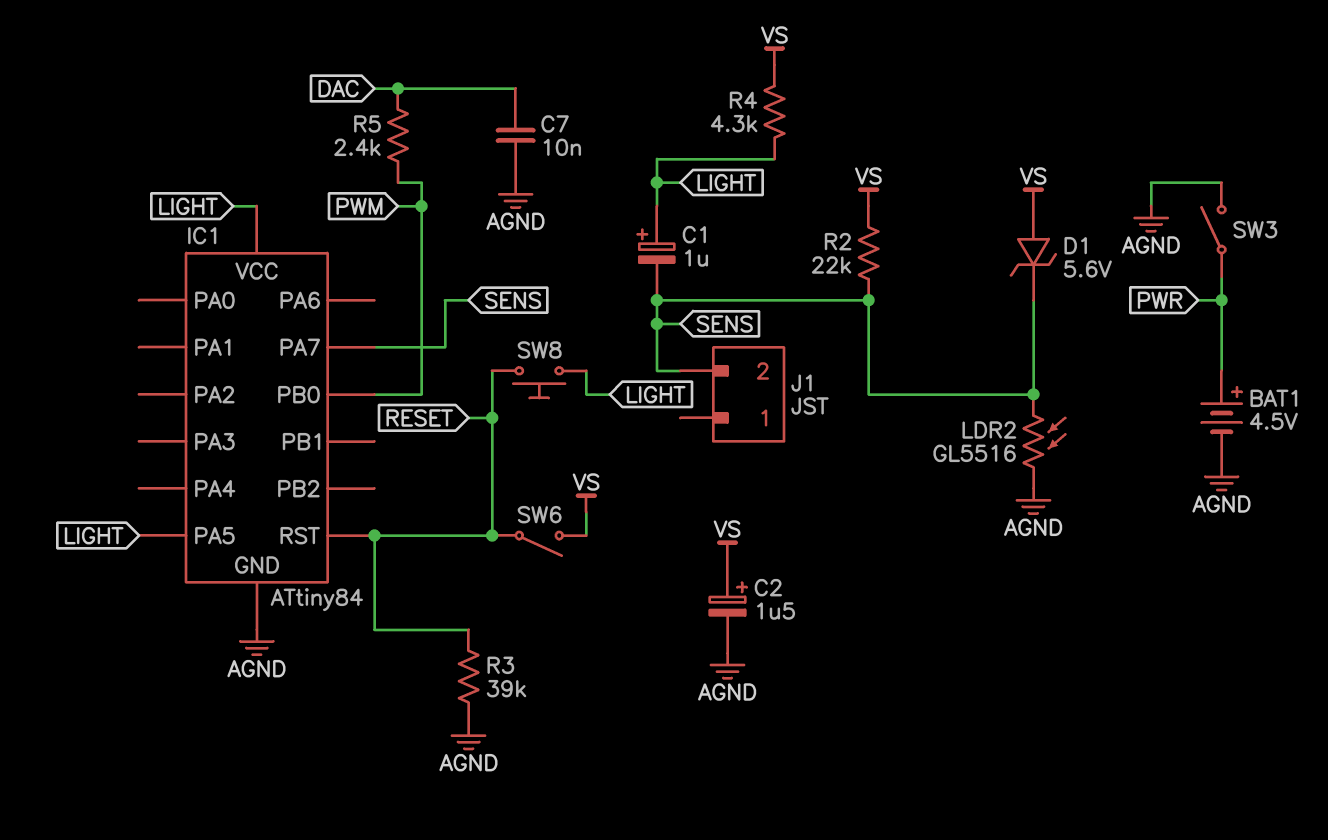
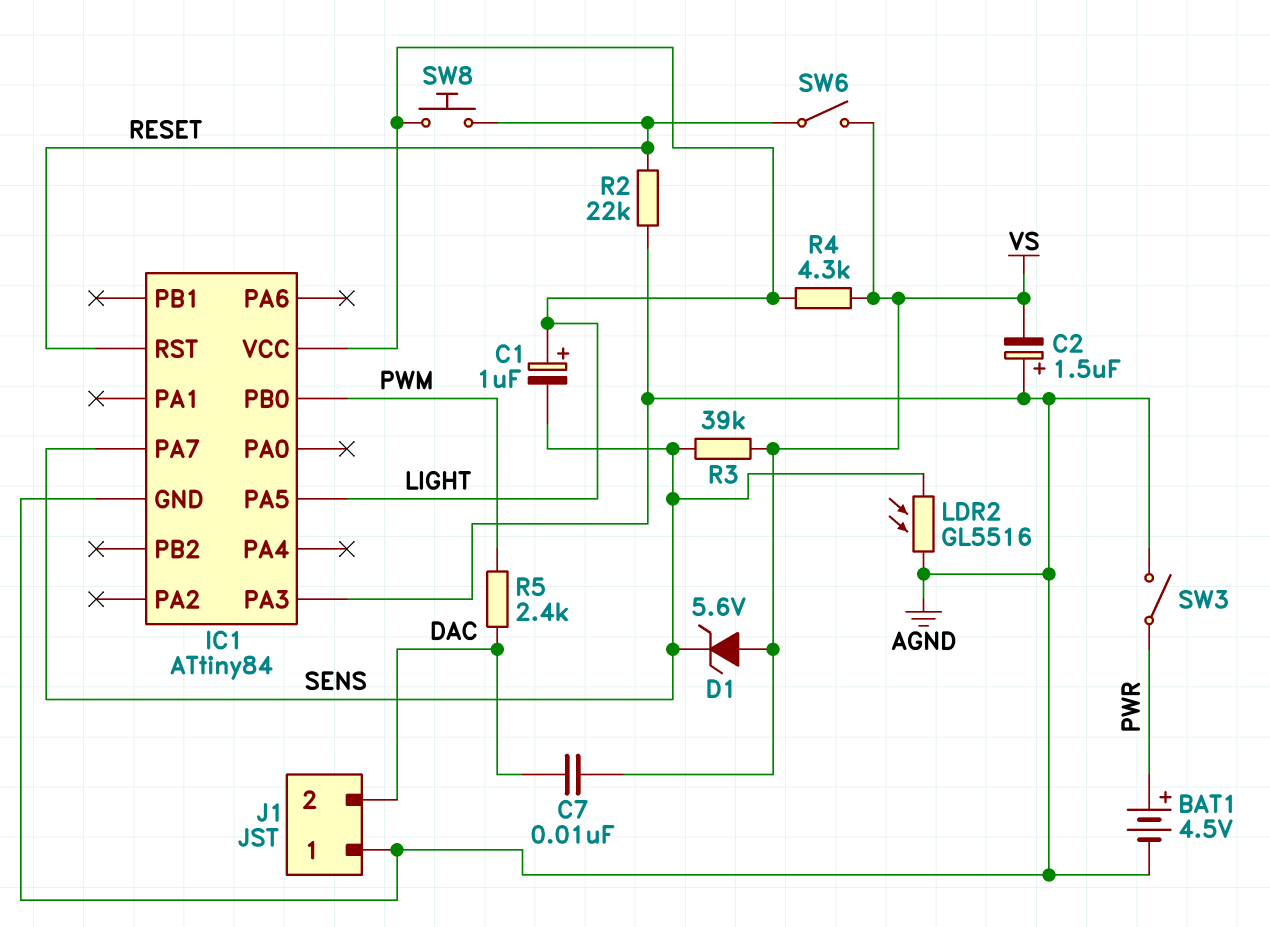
C2: 1.5uF (plus VS, minus AGND) -> 1.5uF (plus AGND, minus VS)
C7: 10nF (AGND, DAC) -> 10nF (DAC, VS)
IC1 pin PA3: none -> AGND
J1 pin 1: none -> AGND
J1 pin 2: SENS -> DAC
R2: 22k (SENS, VS) -> 22k (AGND, RESET)
R3: 39k (AGND, RESET) -> 39k (SENS, VS)

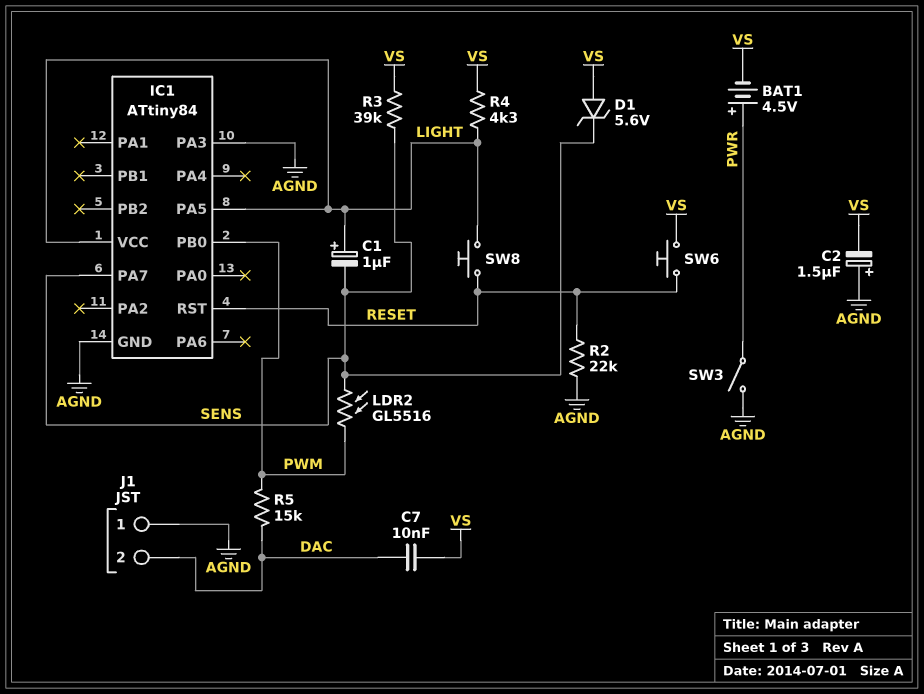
BAT1: 4.5V (plus PWR, minus AGND) -> 4.5V (plus PWR, minus VS)
LDR2: GL5516 (AGND, SENS) -> GL5516 (PWM, SENS)
R5: 2.4k (DAC, PWM) -> 15k (DAC, PWM)
SW6: switch (RESET, VS) -> button (RESET, VS)

